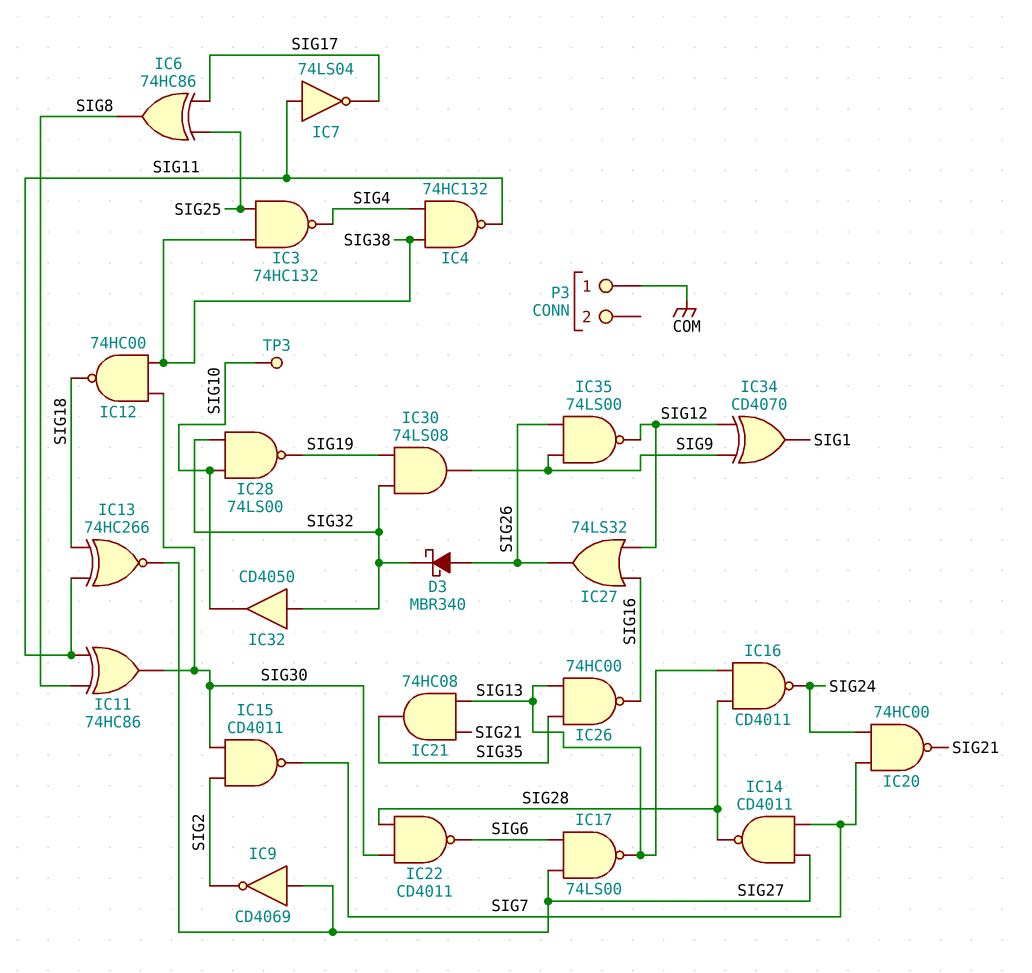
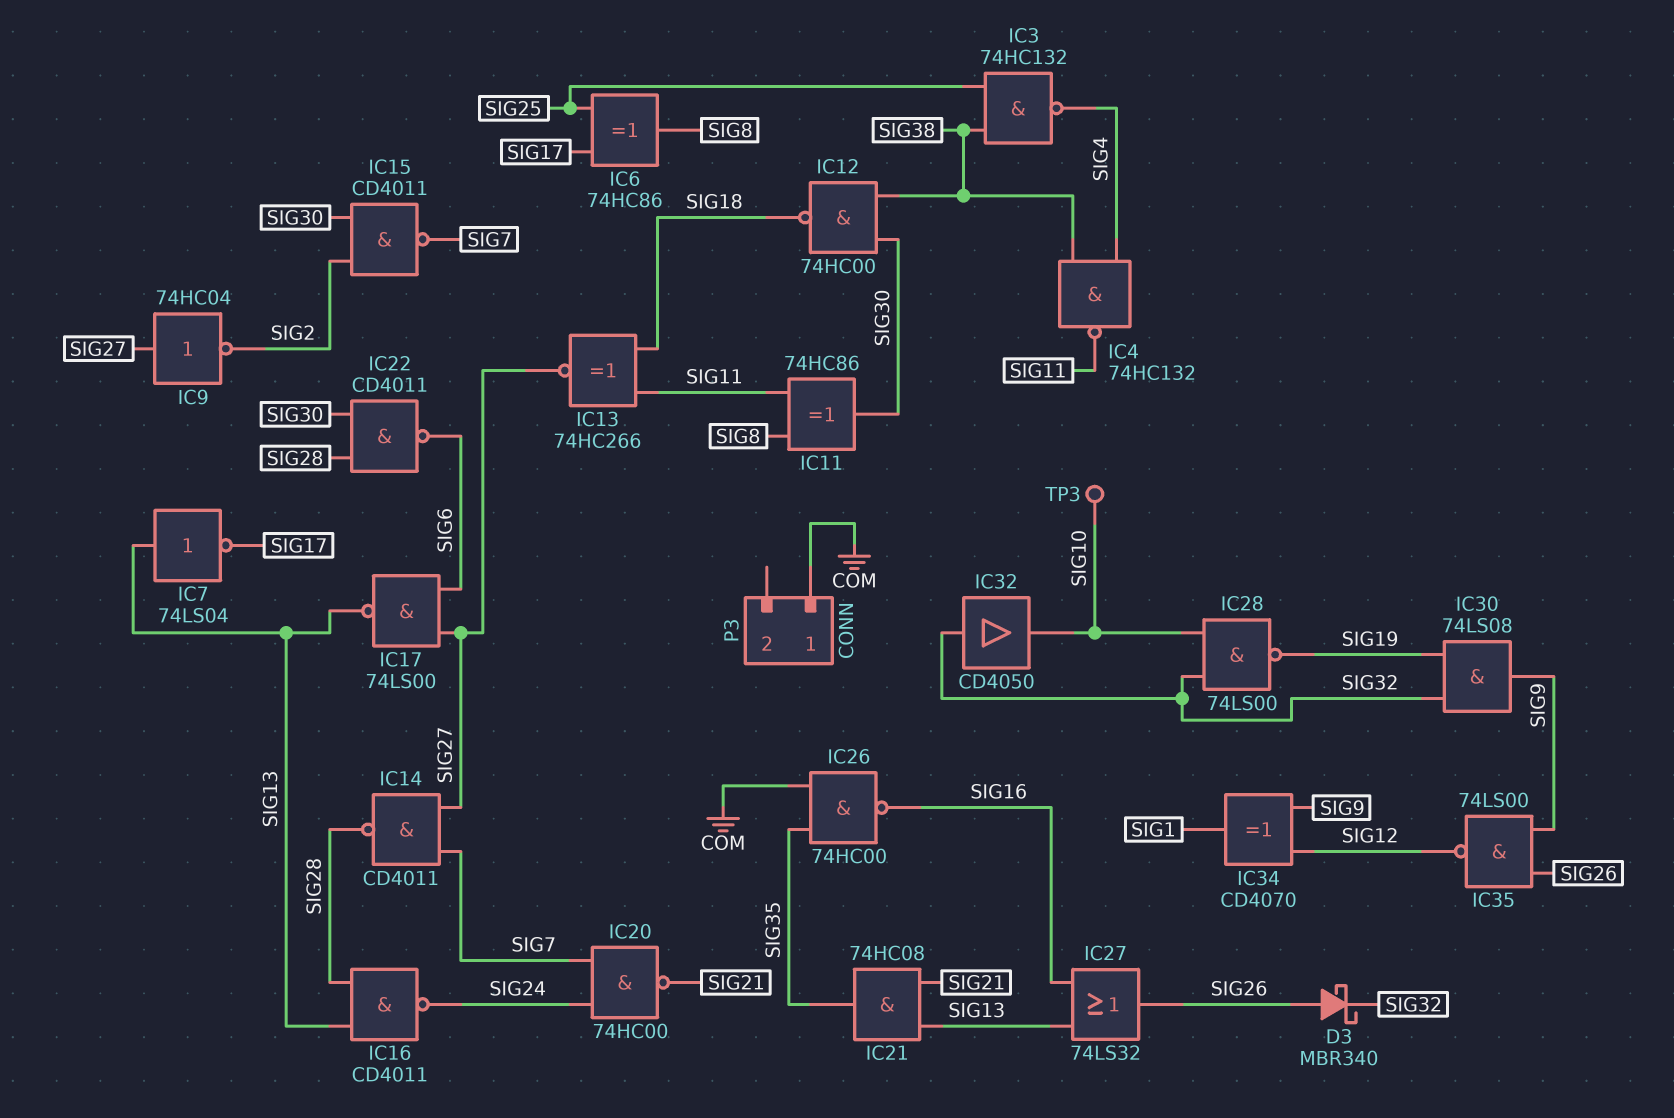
IC7: NOT 74LS04 (in SIG11, out SIG17) -> NOT 74LS04 (in SIG13, out SIG17)
IC9: NOT CD4069 (in SIG27, out SIG2) -> NOT 74HC04 (in SIG27, out SIG2)
IC26: NAND 74HC00 (in SIG13, in SIG35, out SIG16) -> NAND 74HC00 (in COM, in SIG35, out SIG16)
IC27: OR 74LS32 (in SIG12, in SIG16, out SIG26) -> OR 74LS32 (in SIG13, in SIG16, out SIG26)

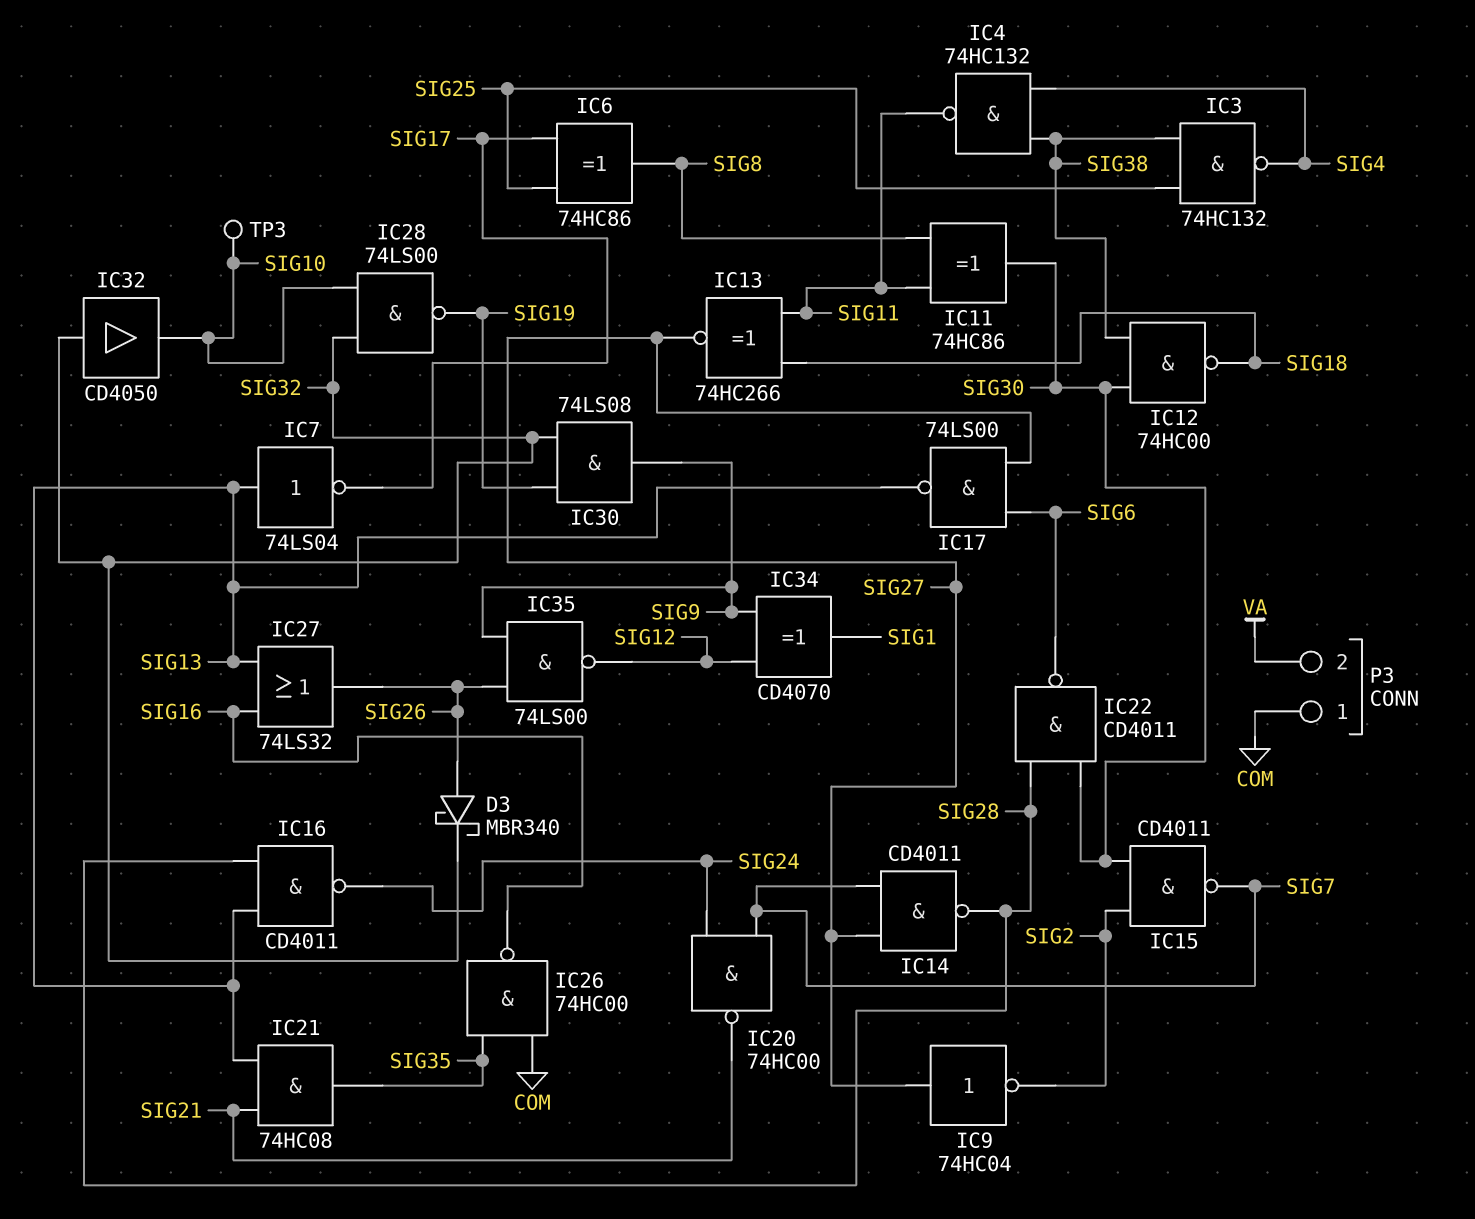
P3 pin 2: none -> VA

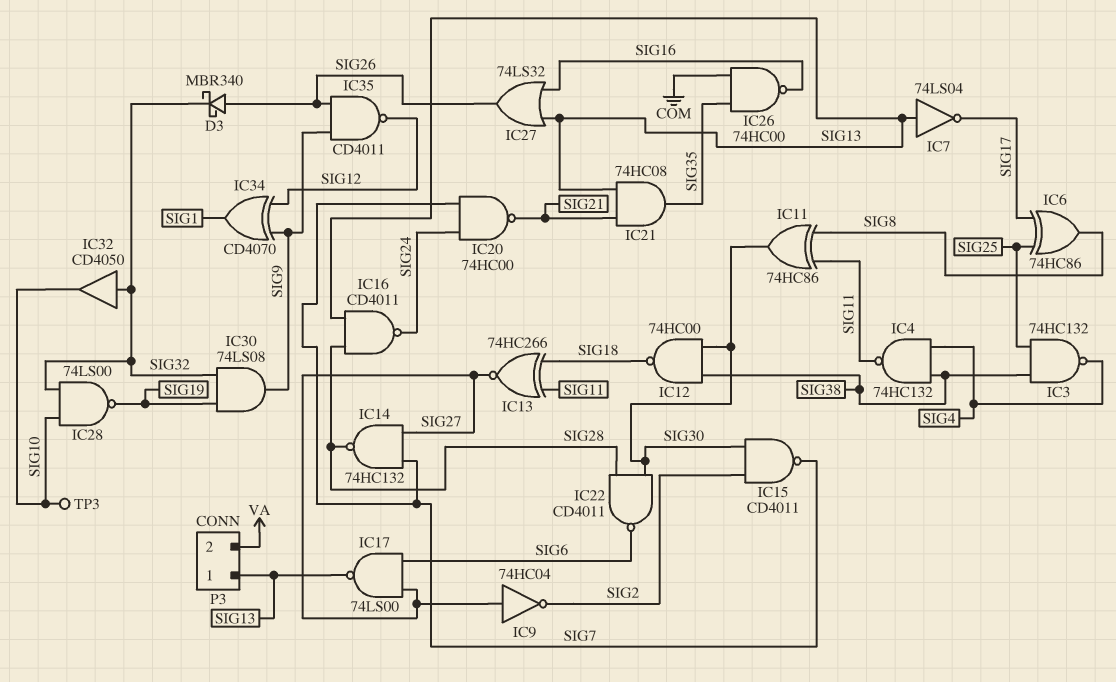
IC14: NAND CD4011 (in SIG7, in SIG27, out SIG28) -> NAND 74HC132 (in SIG7, in SIG27, out SIG28)
IC35: NAND 74LS00 (in SIG9, in SIG26, out SIG12) -> NAND CD4011 (in SIG9, in SIG26, out SIG12)
P3 pin 1: COM -> SIG13

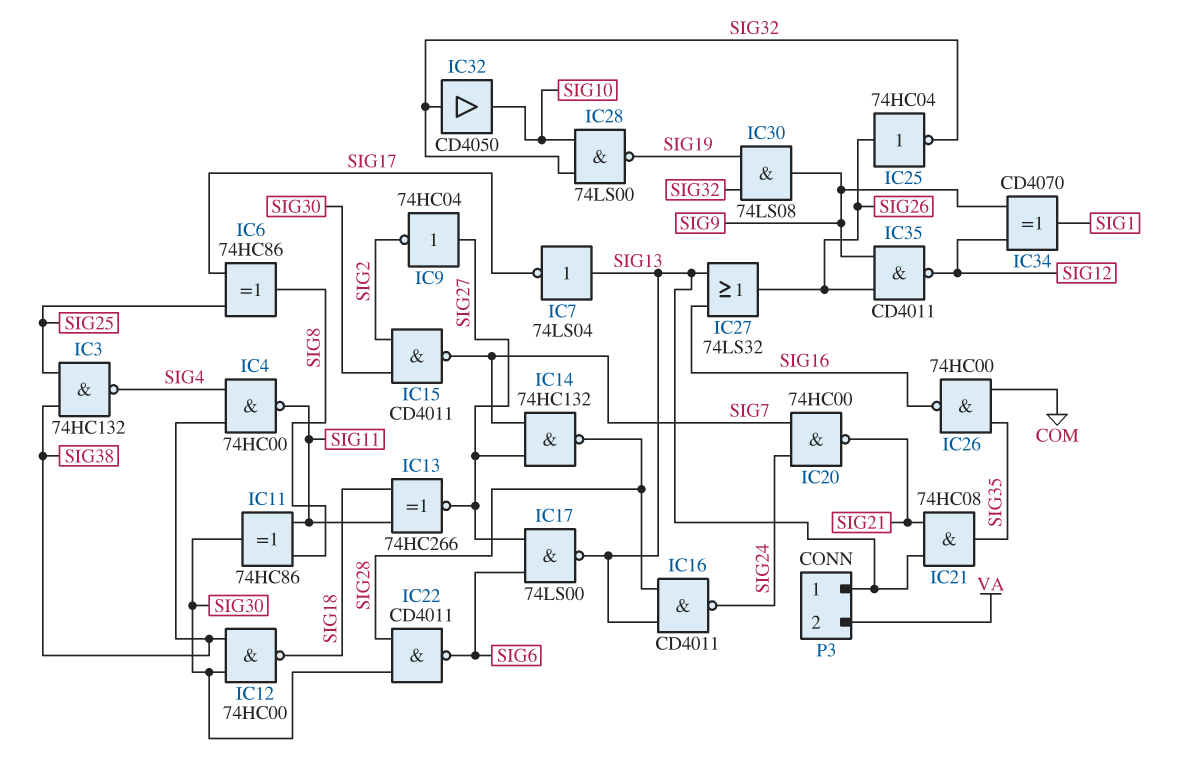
D3: schottky MBR340 (A SIG26, K SIG32) -> none
IC4: NAND 74HC132 (in SIG4, in SIG38, out SIG11) -> NAND 74HC00 (in SIG4, in SIG38, out SIG11)
IC25: none -> NOT 74HC04 (in SIG26, out SIG32)
TP3: test point (SIG10) -> none

